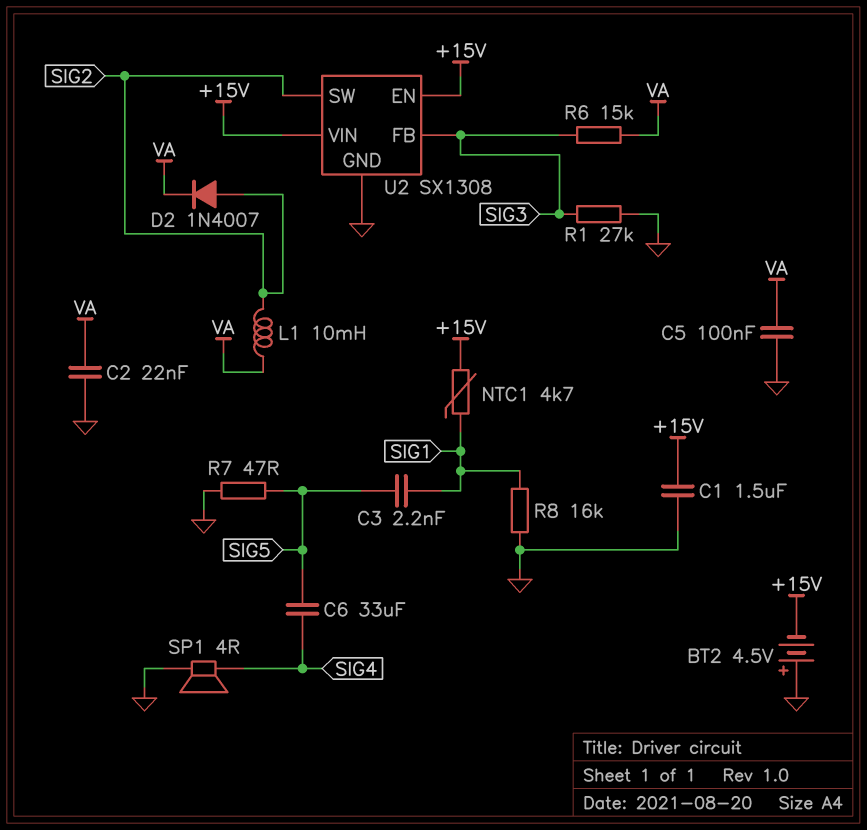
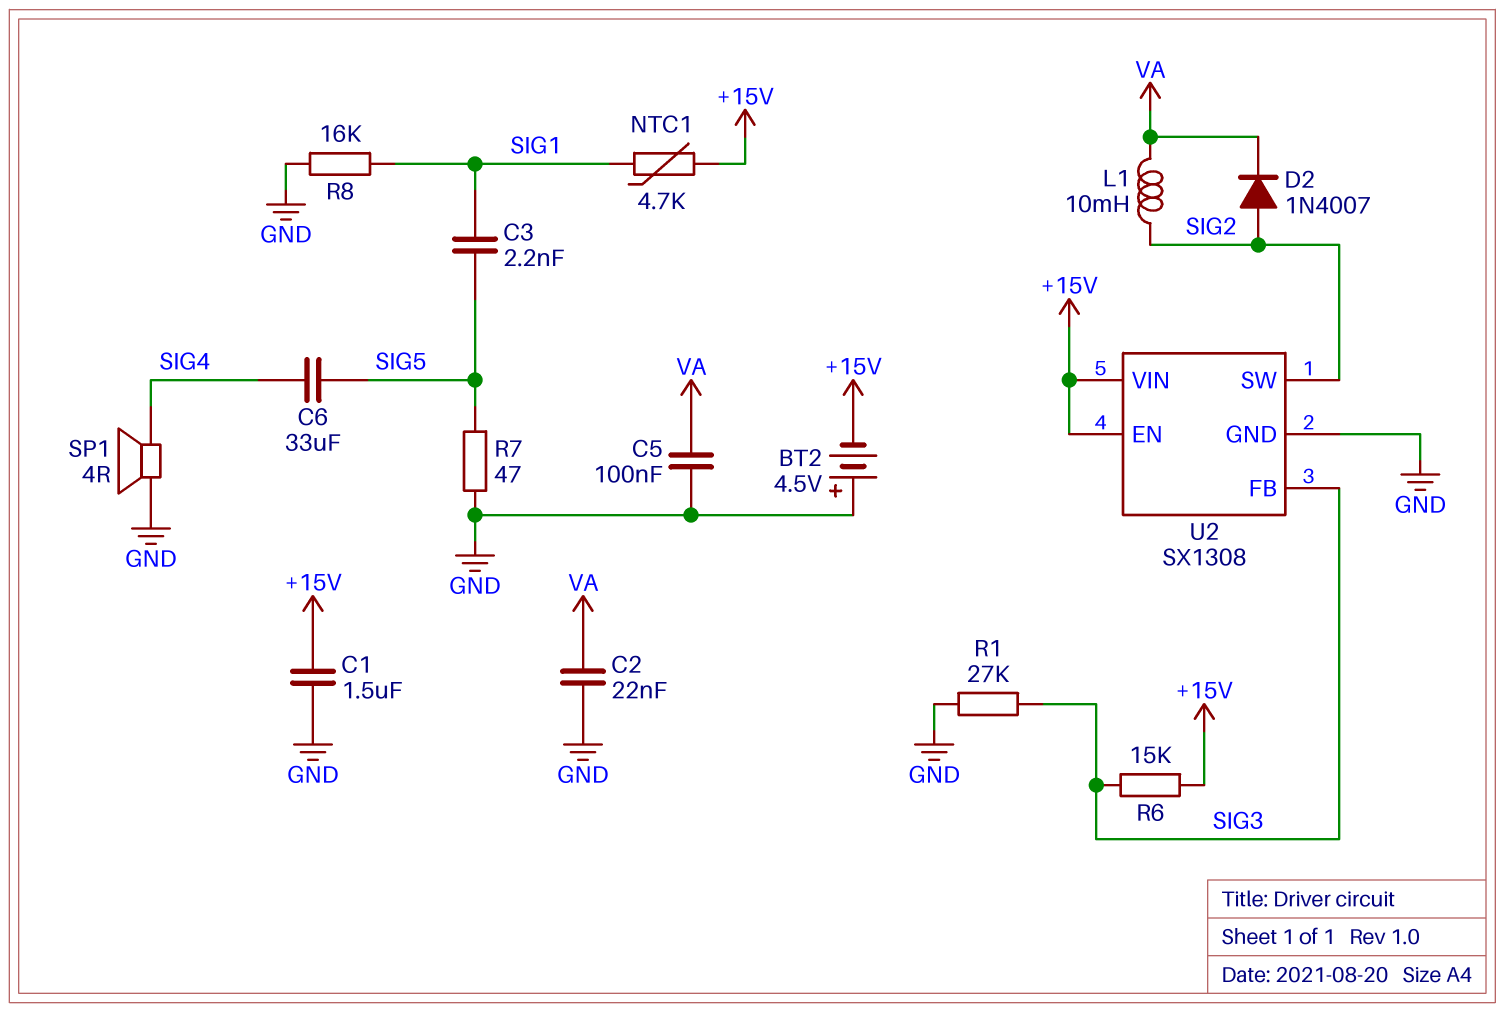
R6: 15k (SIG3, VA) -> 15k (+15V, SIG3)

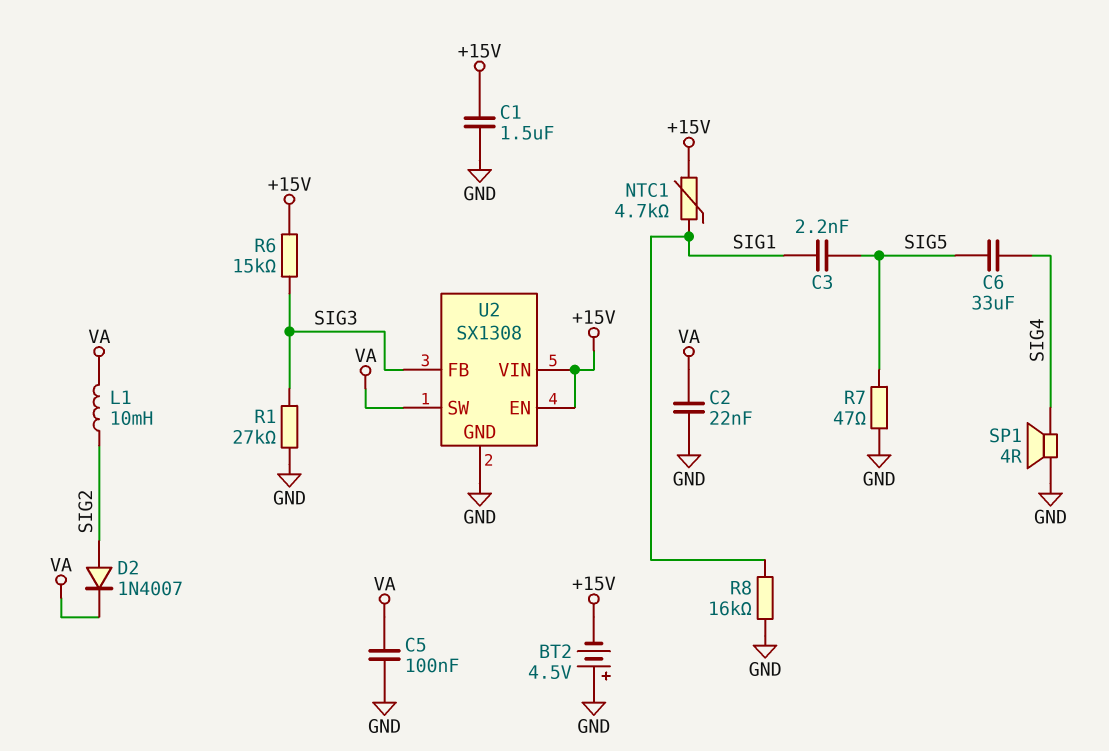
U2 pin SW: SIG2 -> VA

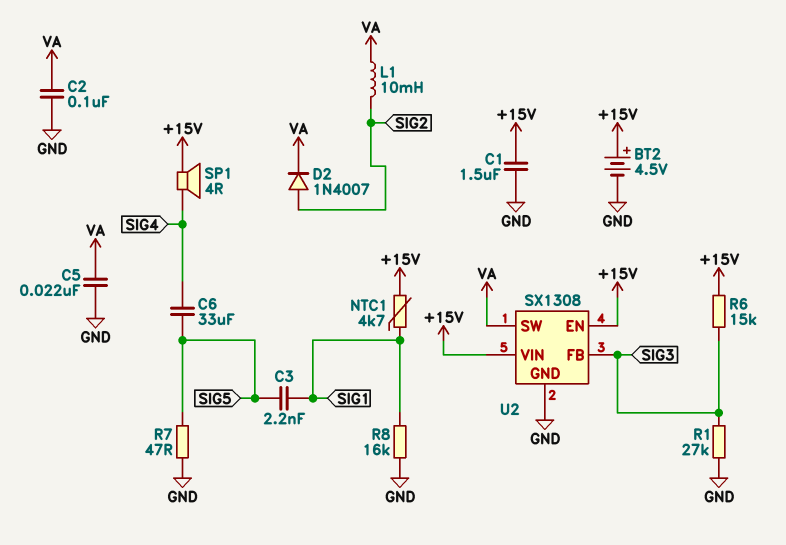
BT2: 4.5V (plus GND, minus +15V) -> 4.5V (plus +15V, minus GND)
C2: 22nF (GND, VA) -> 100nF (GND, VA)
C5: 100nF (GND, VA) -> 22nF (GND, VA)
SP1: speaker 4R (GND, SIG4) -> speaker 4R (+15V, SIG4)

